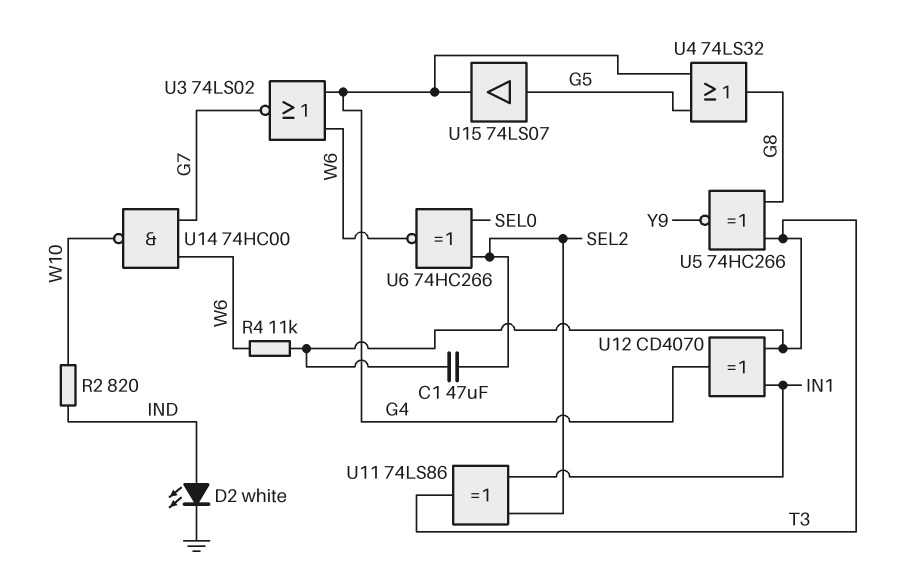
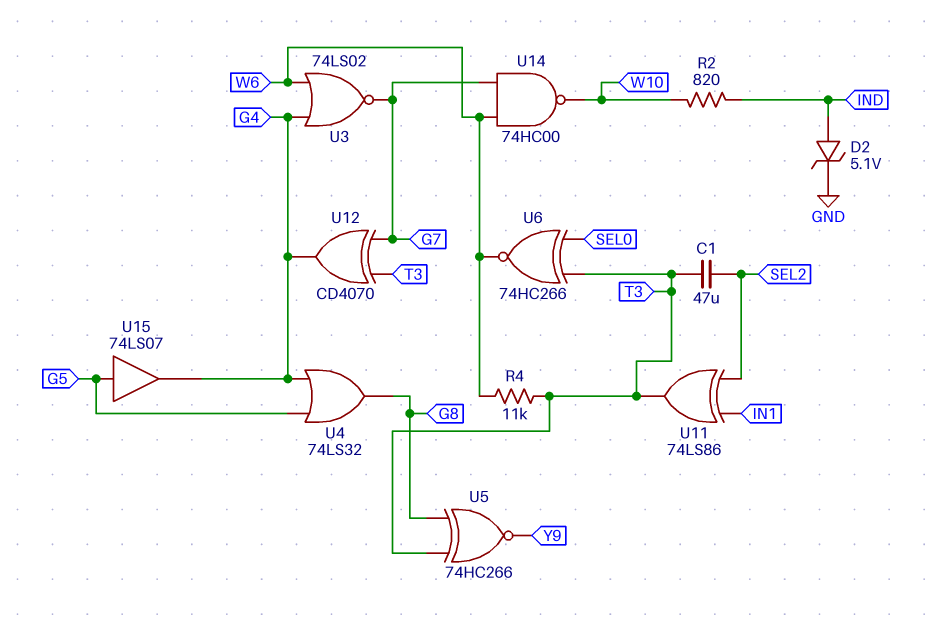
D2: LED white (A IND, K GND) -> zener 5.1V (A IND, K GND)
U6: XNOR 74HC266 (in SEL0, in SEL2, out W6) -> XNOR 74HC266 (in SEL0, in T3, out W6)
U12: XOR CD4070 (in IN1, in T3, out G4) -> XOR CD4070 (in G7, in T3, out G4)

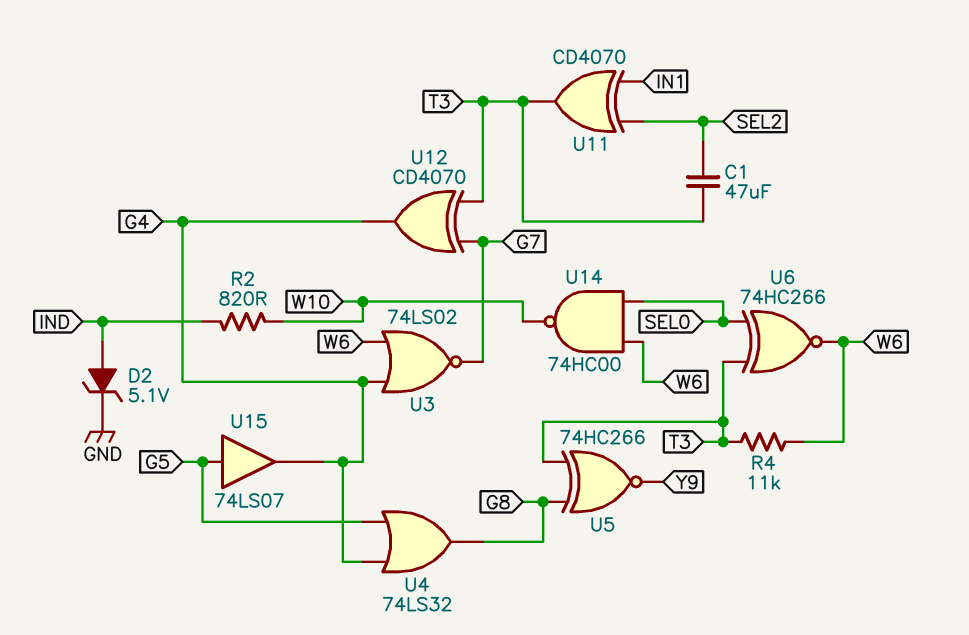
U11: XOR 74LS86 (in IN1, in SEL2, out T3) -> XOR CD4070 (in IN1, in SEL2, out T3)
U14: NAND 74HC00 (in G7, in W6, out W10) -> NAND 74HC00 (in SEL0, in W6, out W10)

